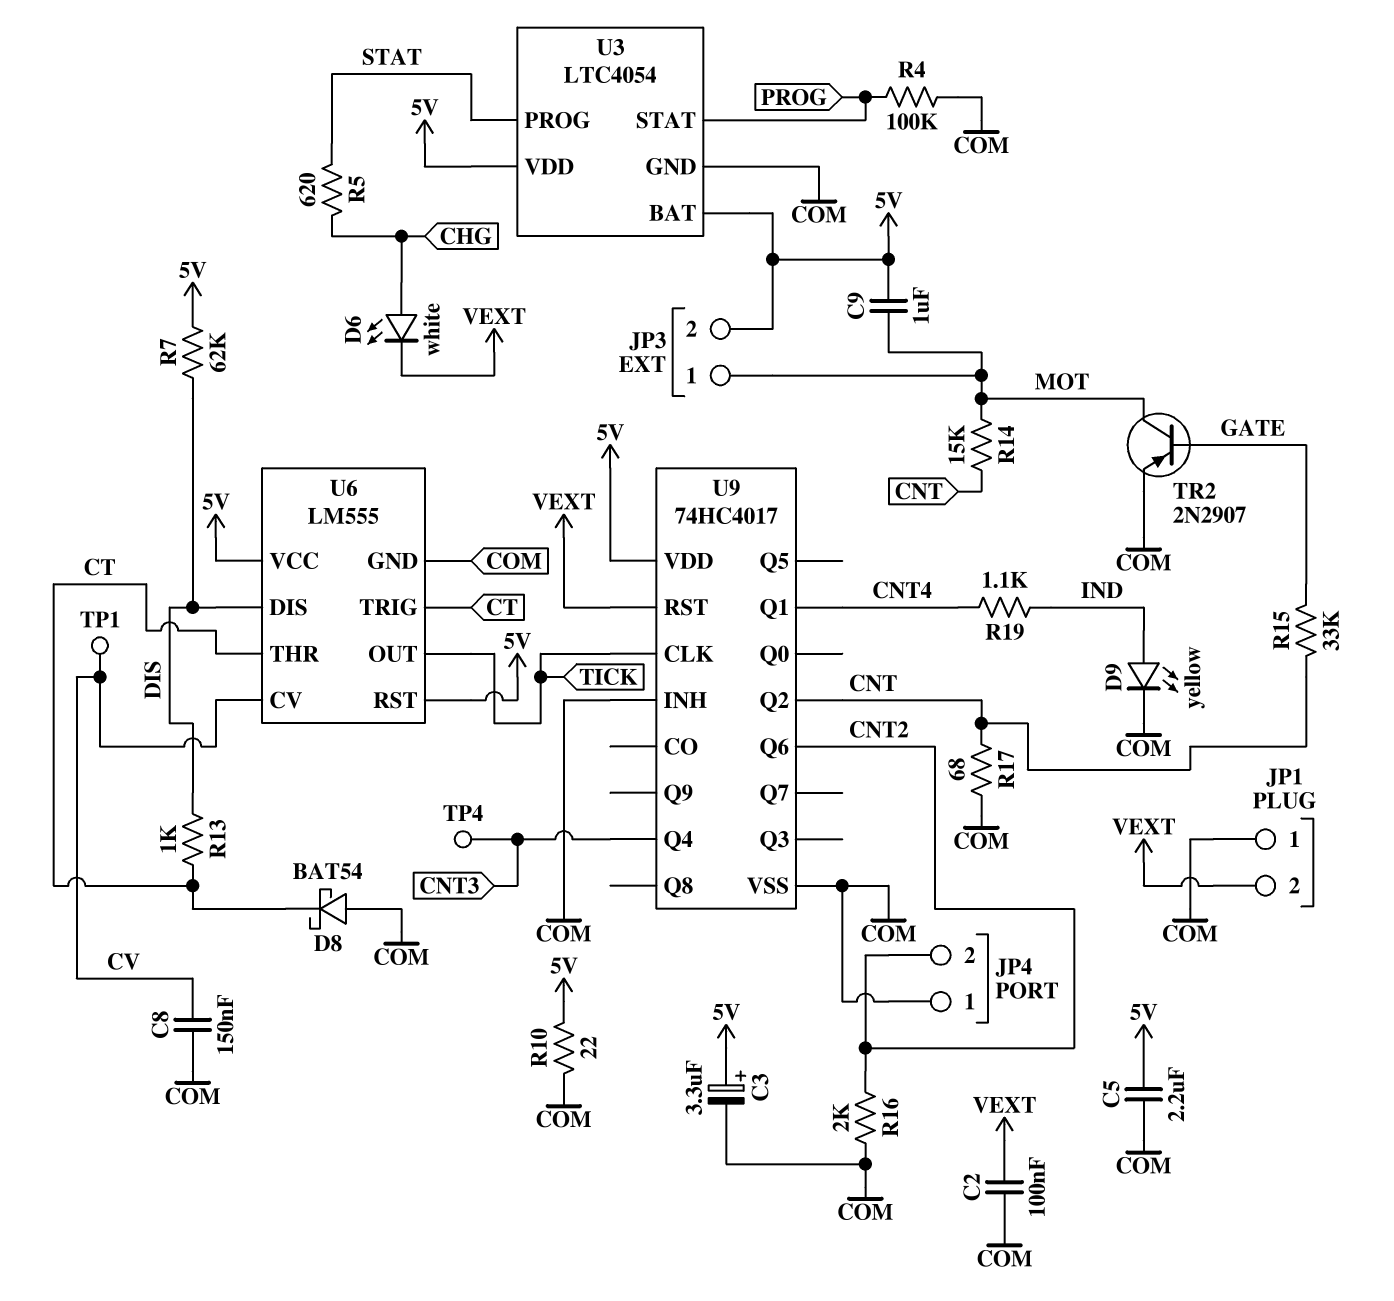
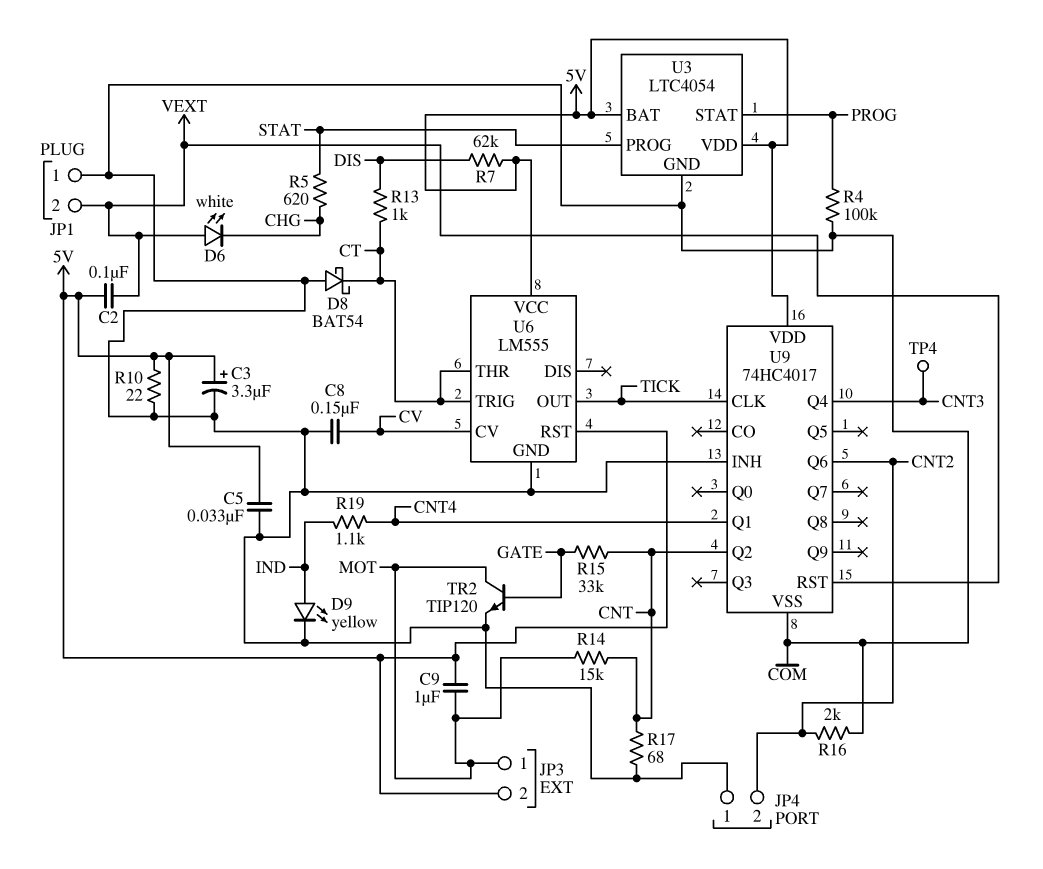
C2: 100nF (COM, VEXT) -> 100nF (5V, VEXT)
C5: 2.2uF (5V, COM) -> 33nF (5V, COM)
D6: LED white (A CHG, K VEXT) -> LED white (A VEXT, K CHG)
TP1: test point (CV) -> none
TR2: PNP 2N2907 (B GATE, C MOT, E COM) -> NPN TIP120 (B GATE, C MOT, E COM)
U6 pin DIS: DIS -> none

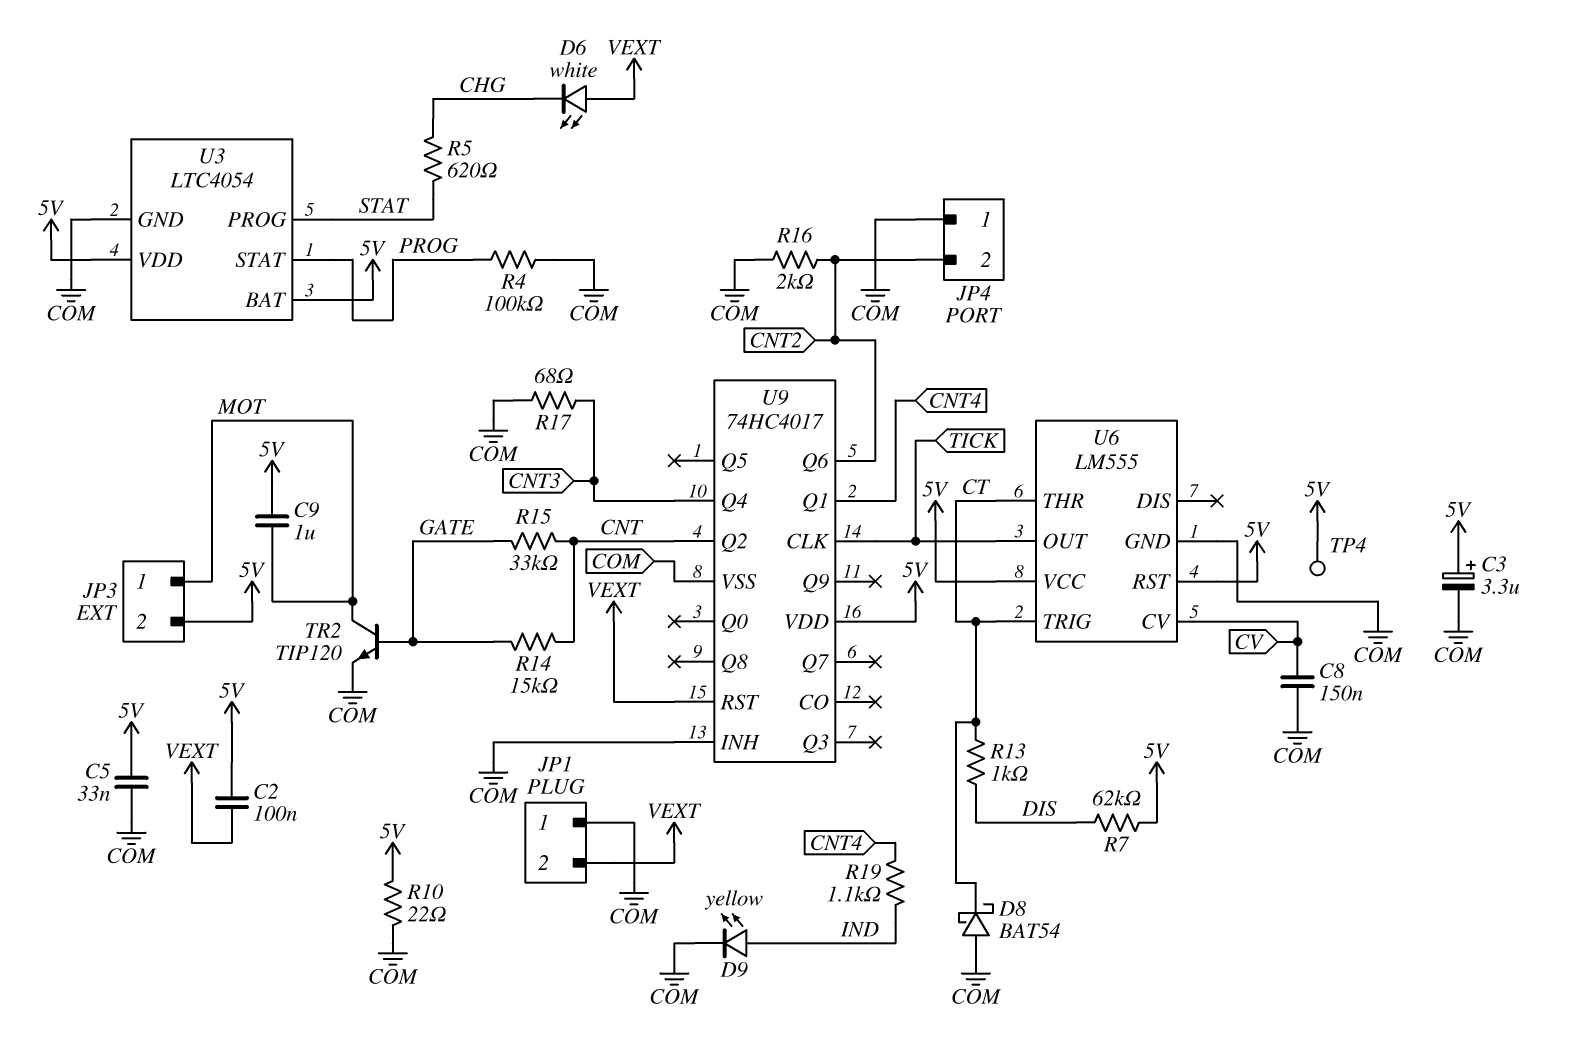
R14: 15k (CNT, MOT) -> 15k (CNT, GATE)
R17: 68 (CNT, COM) -> 68 (CNT3, COM)
TP4: test point (CNT3) -> test point (5V)

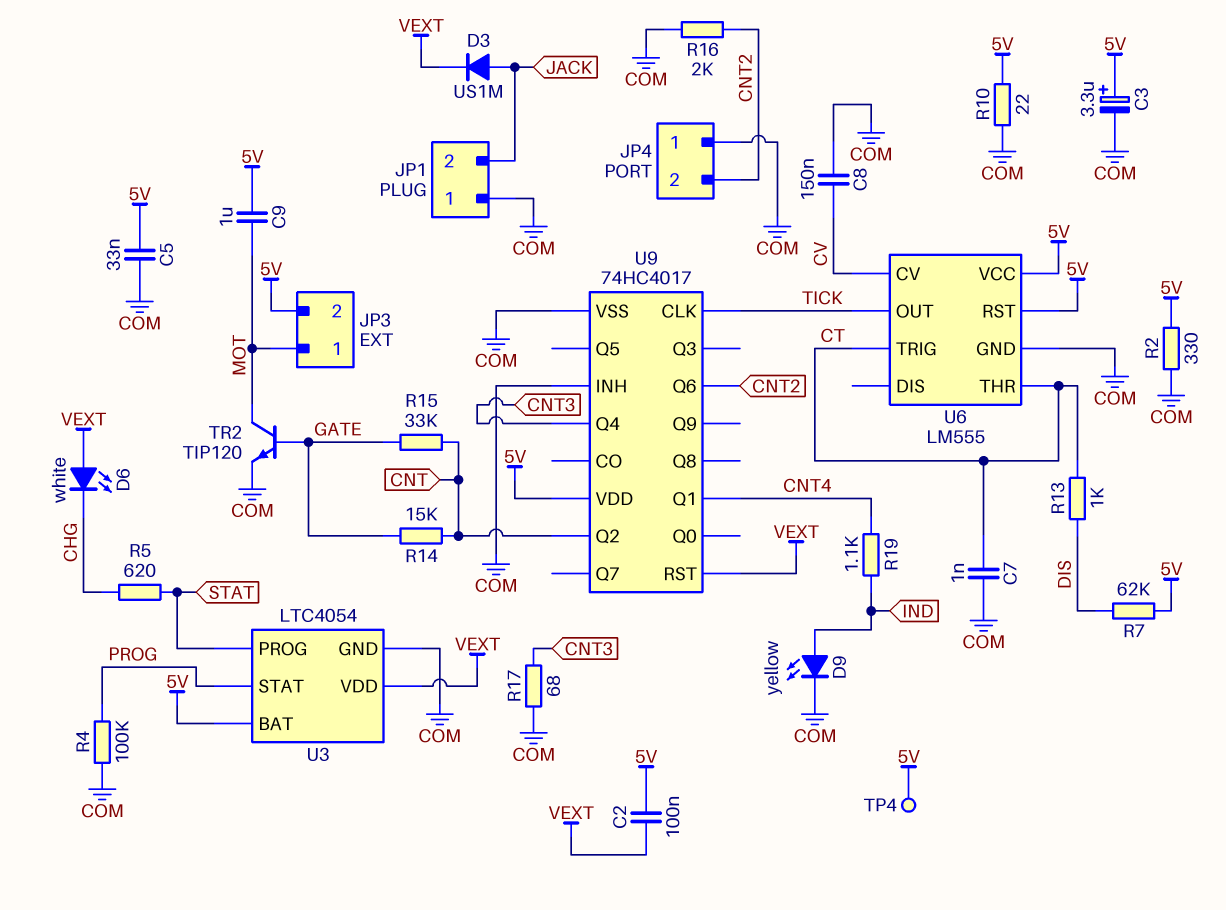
C7: none -> 1nF (COM, CT)
D3: none -> diode US1M (A JACK, K VEXT)
D8: schottky BAT54 (A COM, K CT) -> none
JP1 pin 2: VEXT -> JACK
R2: none -> 330 (5V, COM)
U3 pin VDD: 5V -> VEXT

